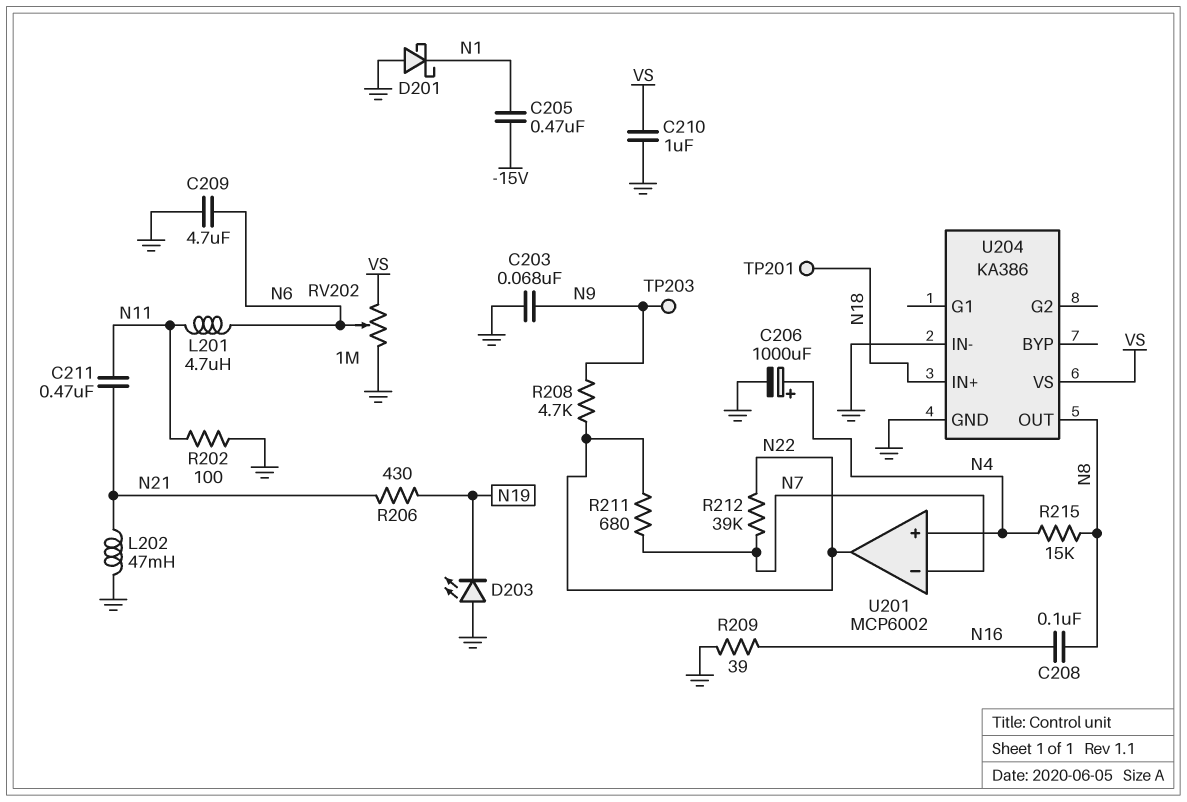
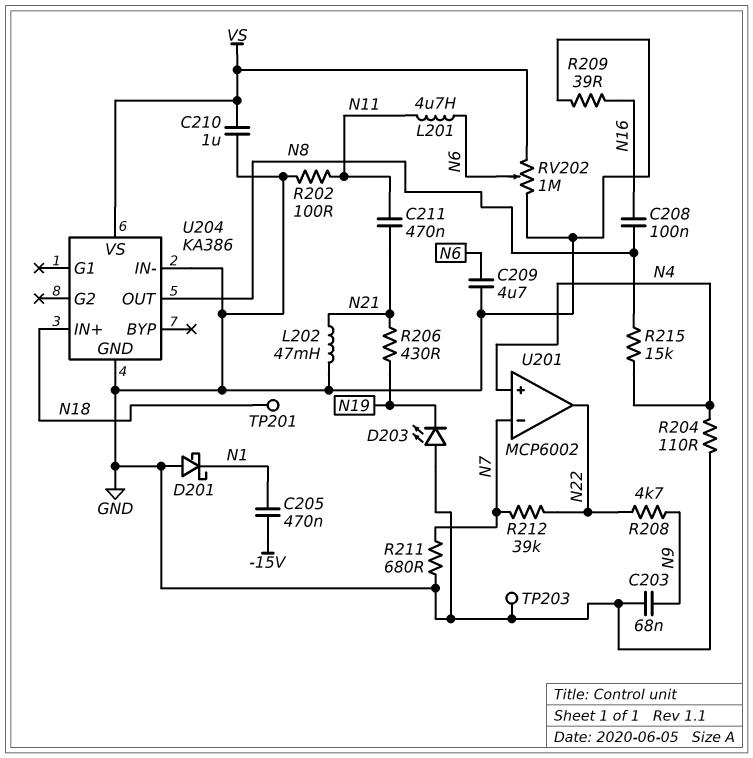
C206: 1000uF (plus N4, minus GND) -> none
R204: none -> 110 (GND, N4)
R211: 680 (N7, N22) -> 680 (GND, N7)
TP203: test point (N9) -> test point (GND)

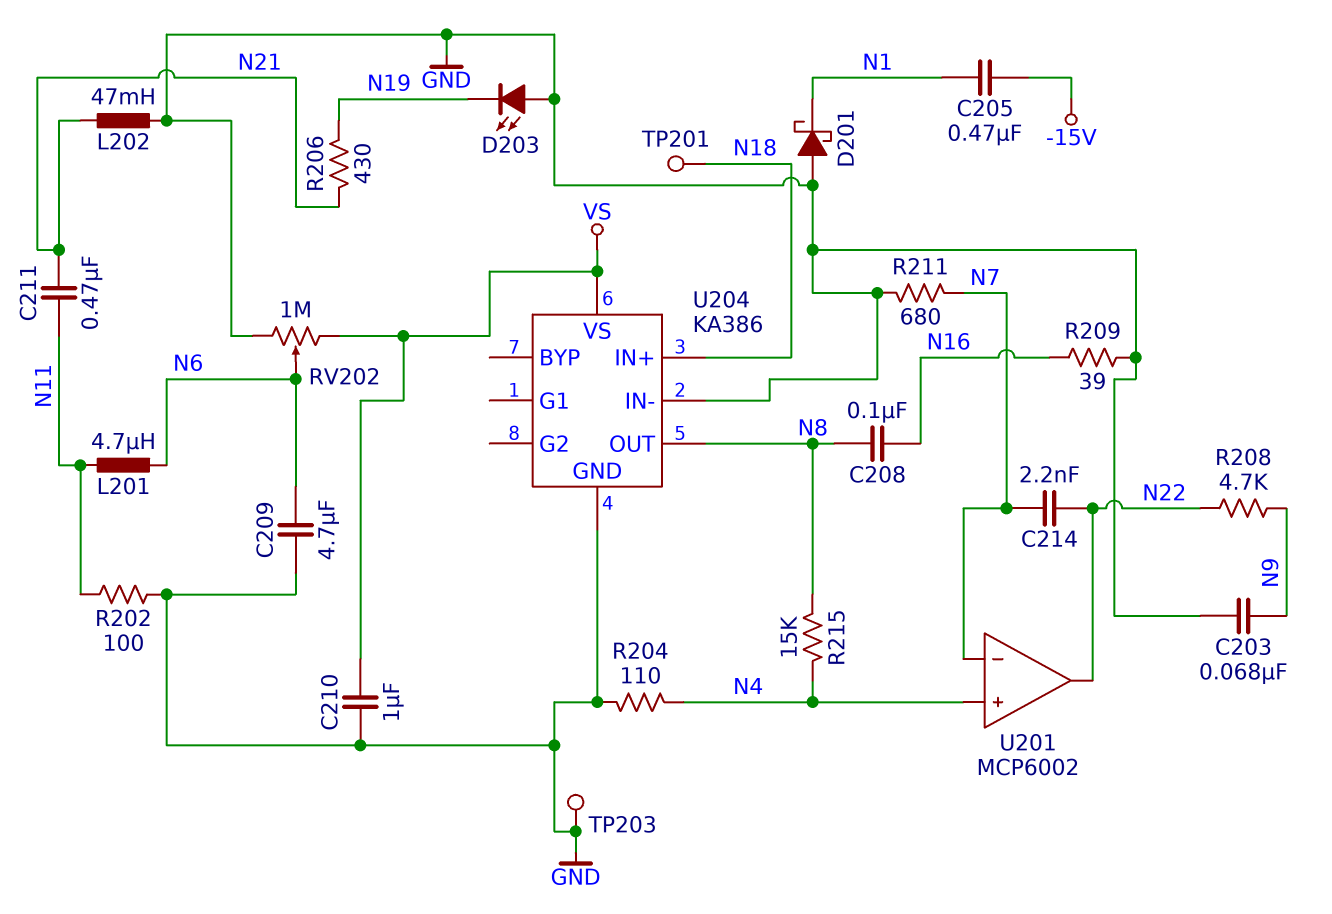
C214: none -> 2.2nF (N7, N22)
R212: 39k (N7, N22) -> none

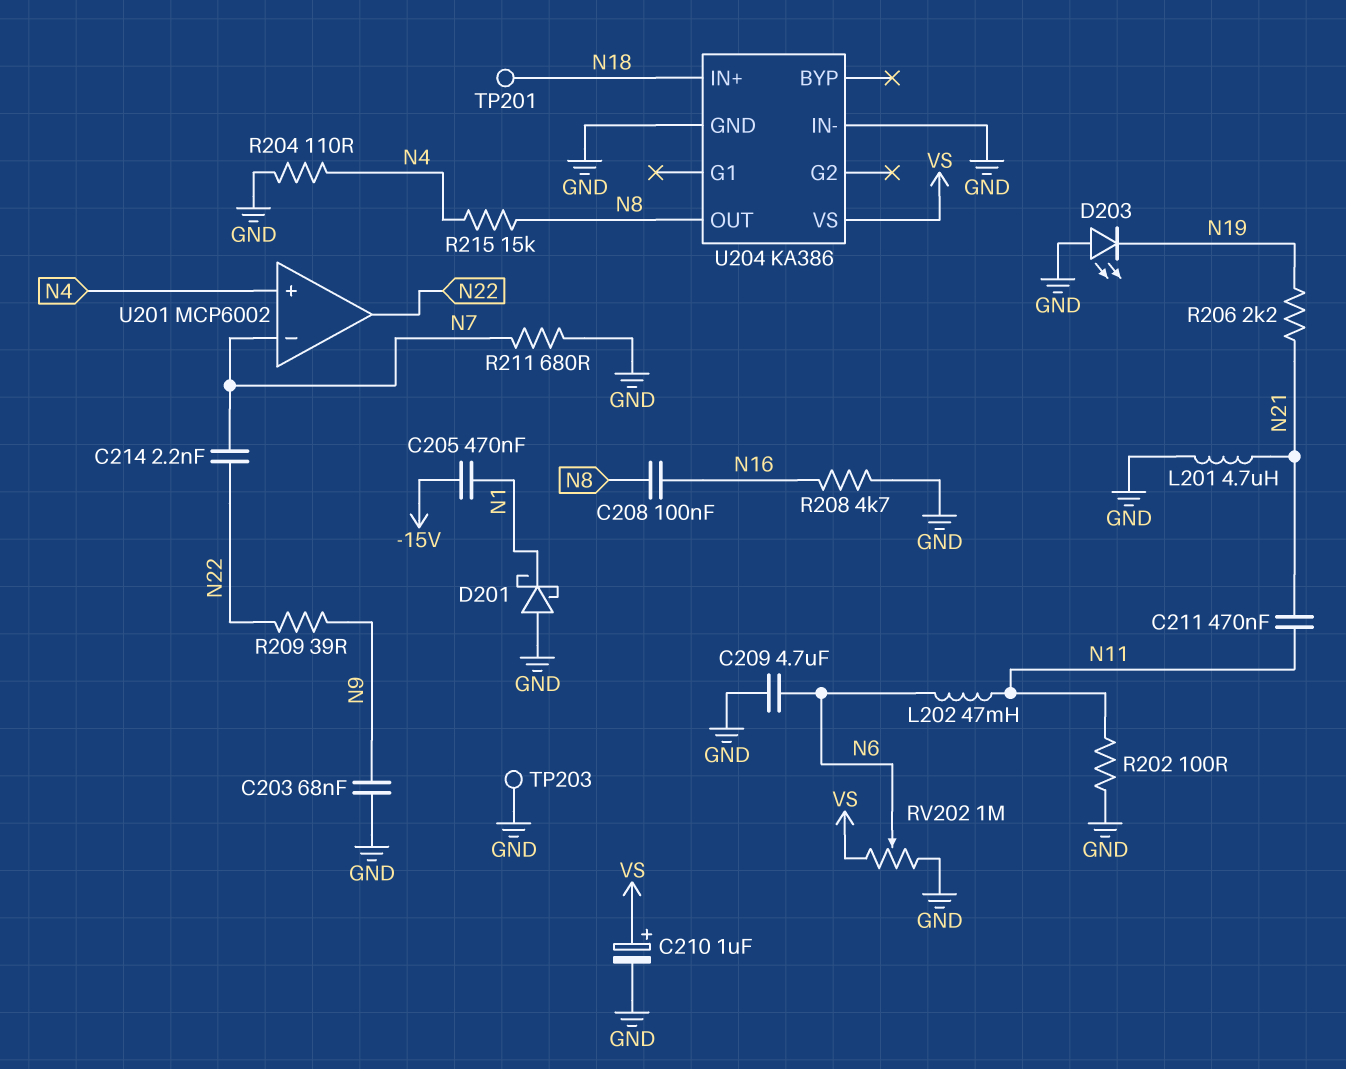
C210: 1uF (GND, VS) -> 1uF (plus VS, minus GND)
L201: 4.7uH (N6, N11) -> 4.7uH (GND, N21)
L202: 47mH (GND, N21) -> 47mH (N6, N11)
R206: 430 (N19, N21) -> 2.2k (N19, N21)
R208: 4.7k (N9, N22) -> 4.7k (GND, N16)
R209: 39 (GND, N16) -> 39 (N9, N22)

